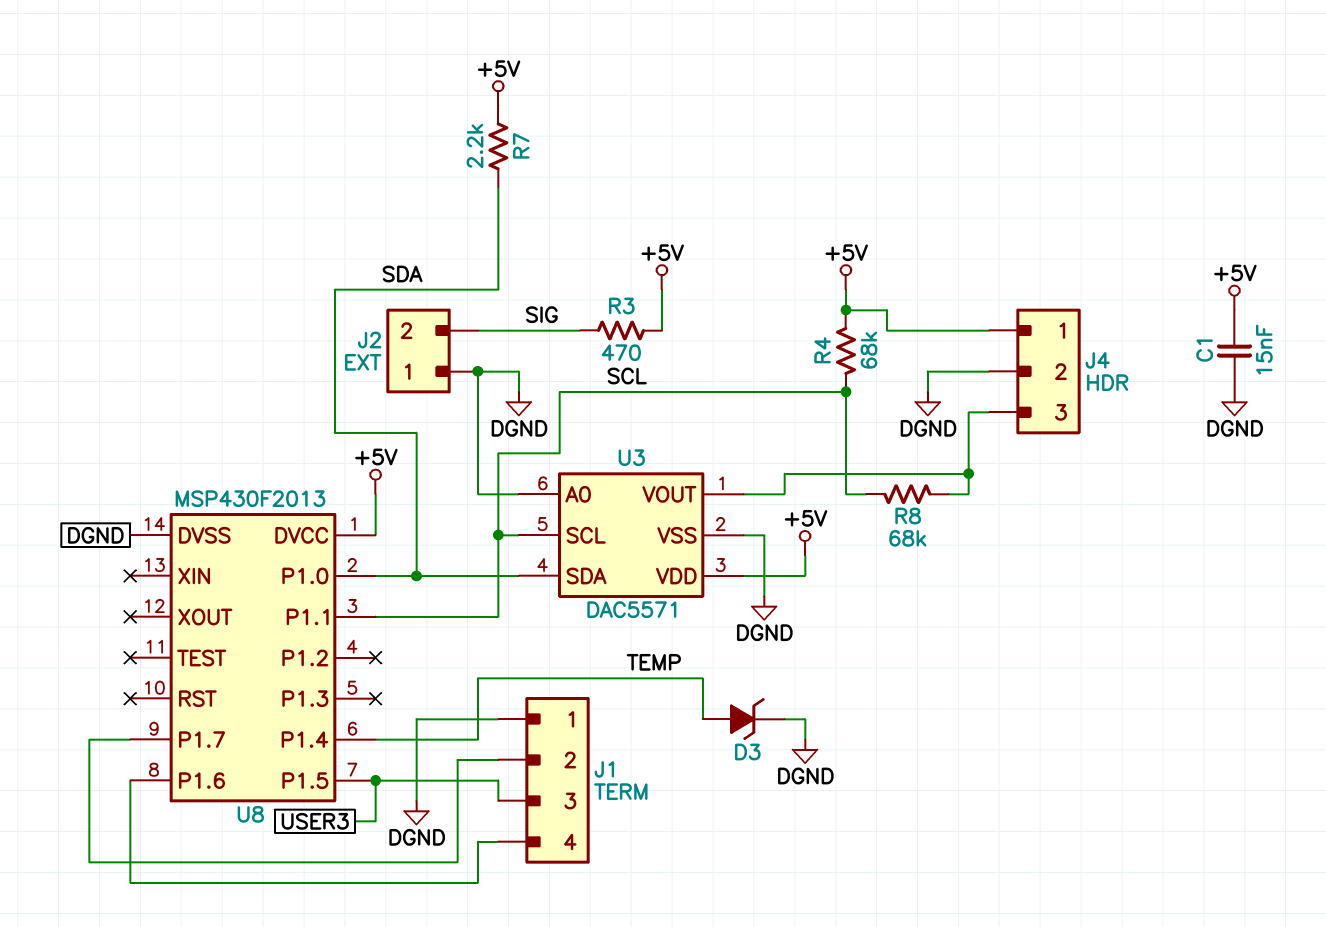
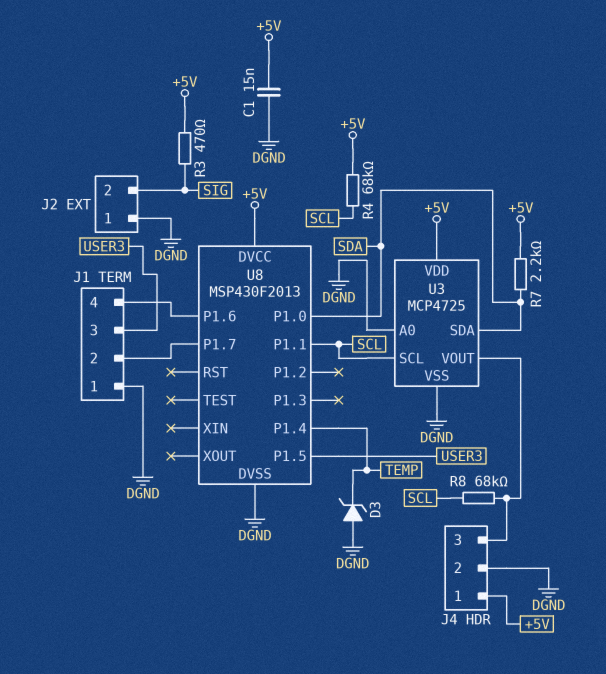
D3: zener (A TEMP, K DGND) -> zener (A DGND, K TEMP)
U3: DAC5571 -> MCP4725

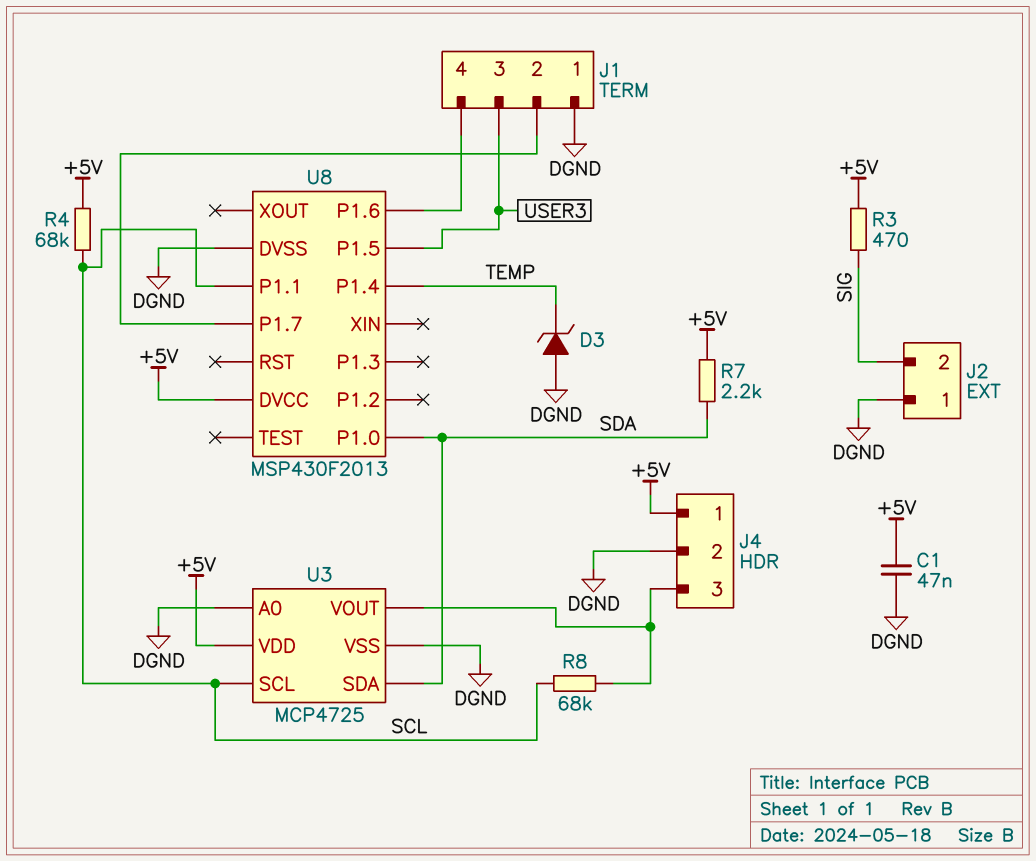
C1: 15nF (+5V, DGND) -> 47nF (+5V, DGND)

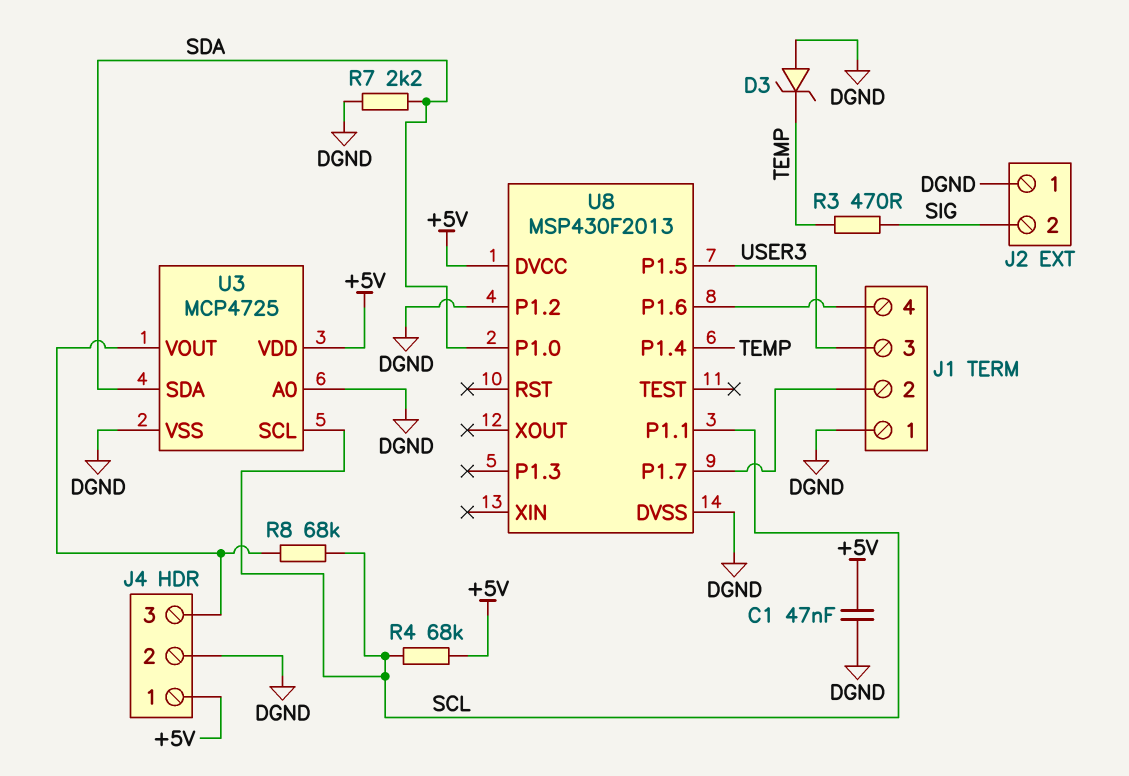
R3: 470 (+5V, SIG) -> 470 (SIG, TEMP)
R7: 2.2k (+5V, SDA) -> 2.2k (DGND, SDA)
U8 pin P1.2: none -> DGND

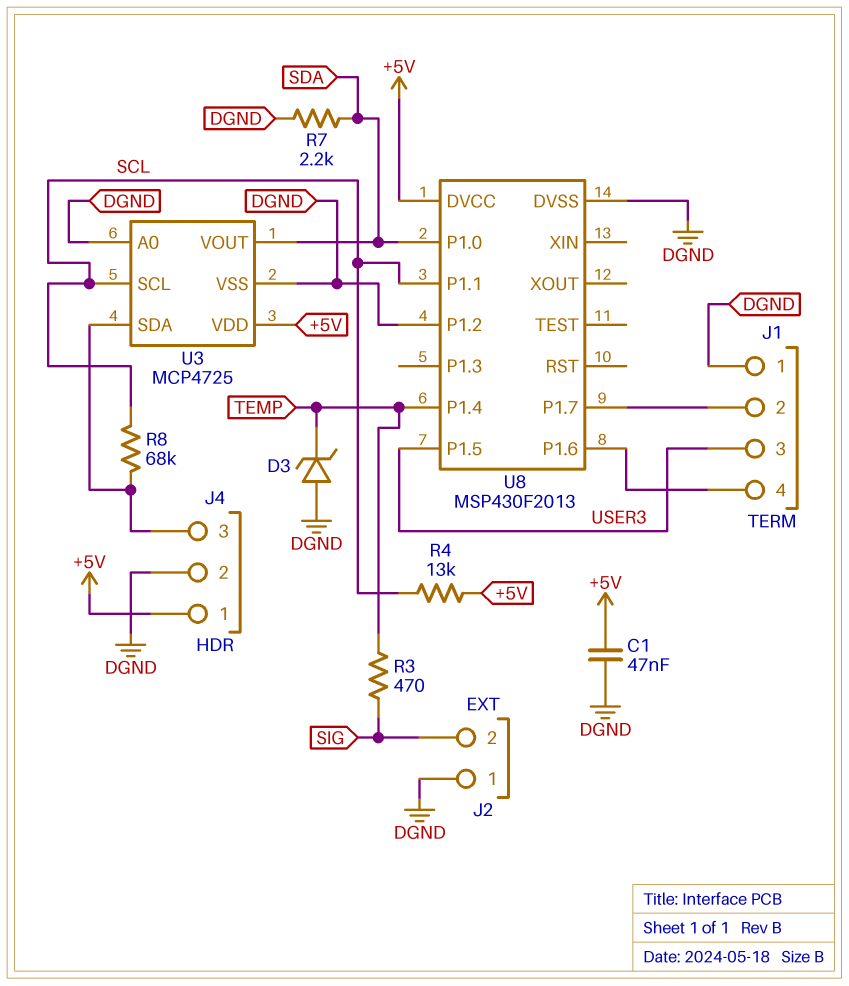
R4: 68k (+5V, SCL) -> 13k (+5V, SCL)
U3 pin SDA: SDA -> J4/3
U3 pin VOUT: J4/3 -> SDA

